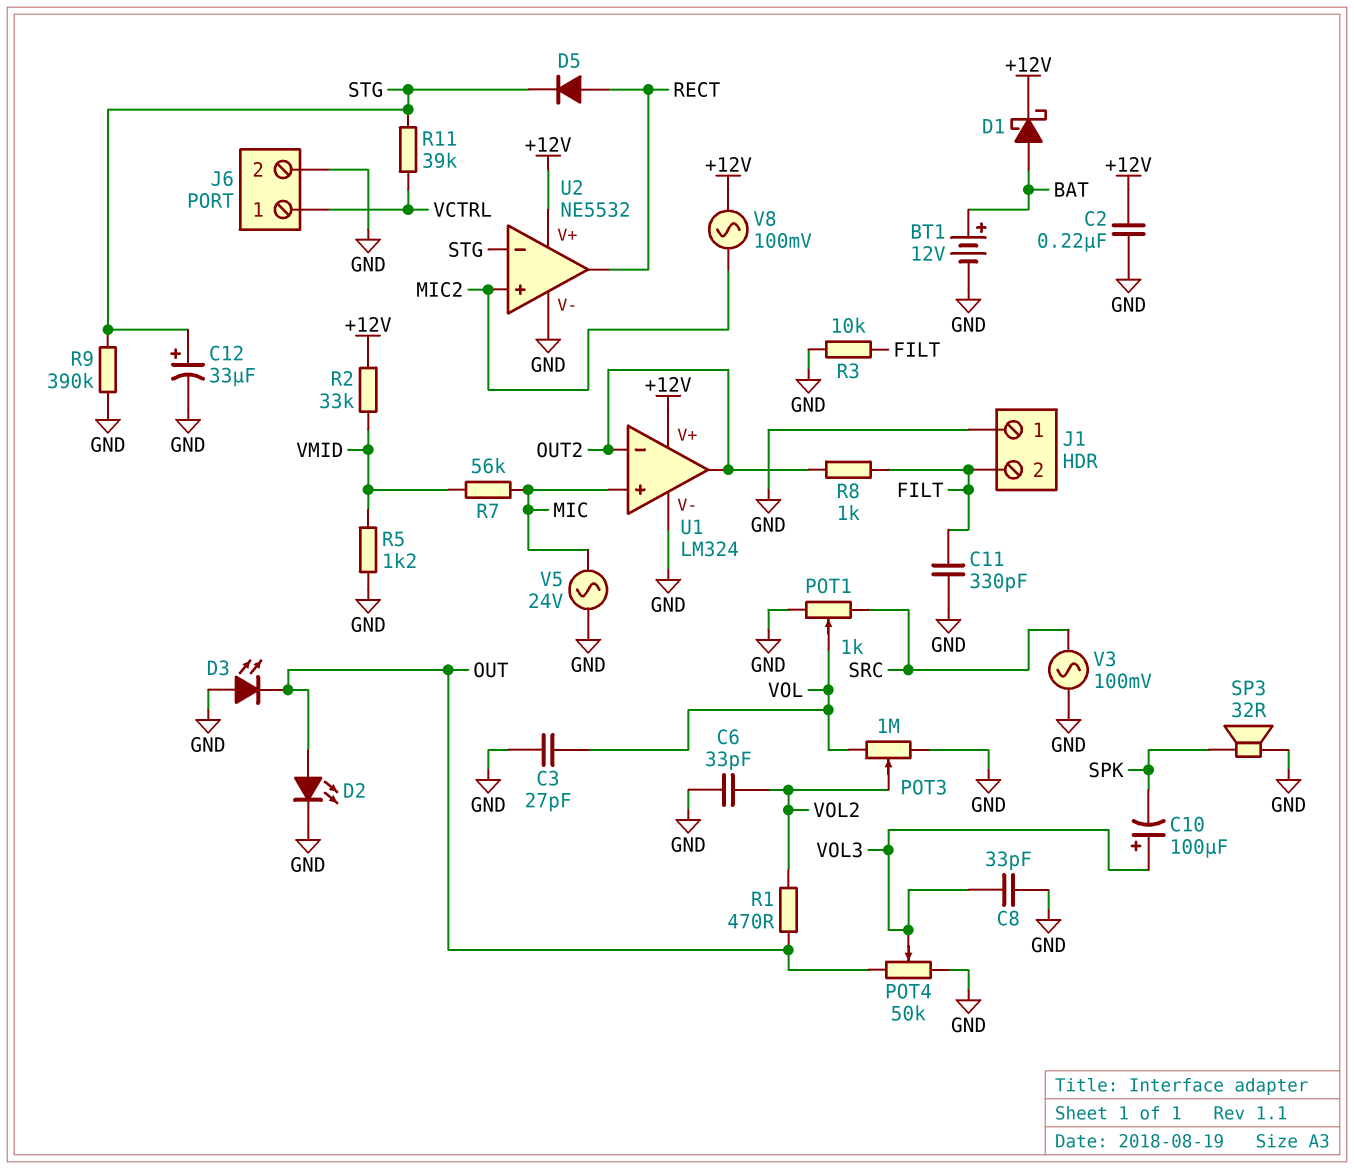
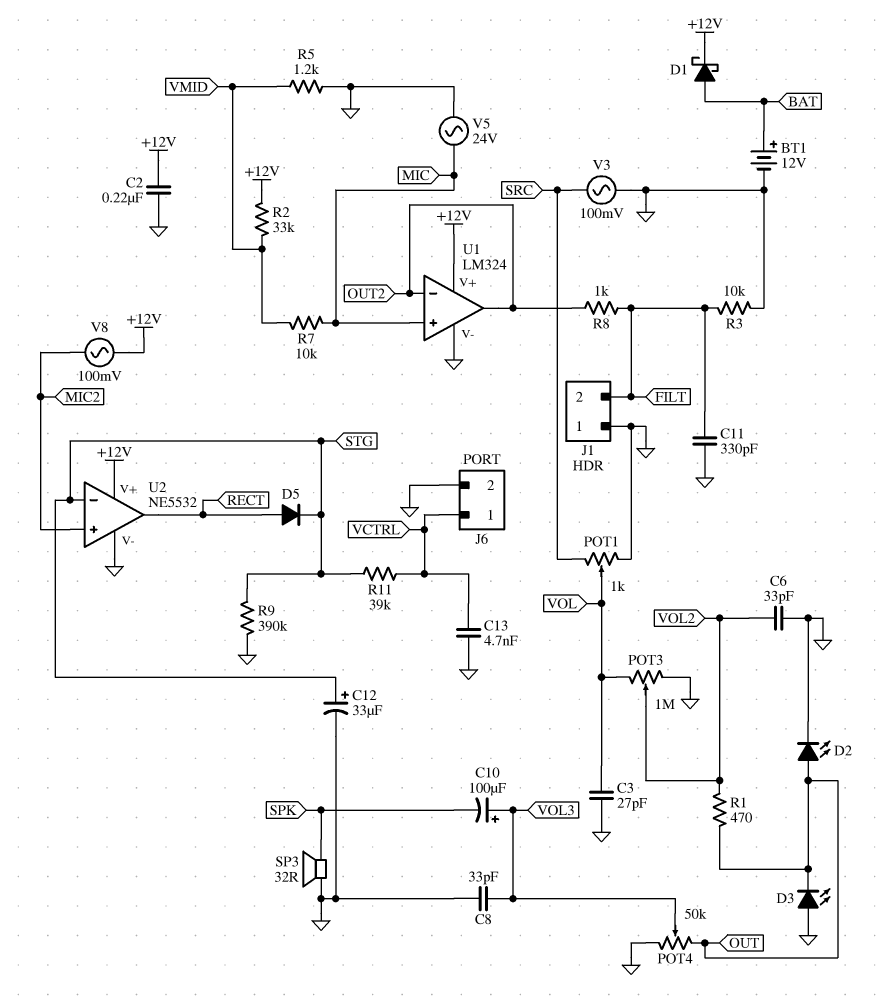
C13: none -> 4.7nF (GND, VCTRL)
R7: 56k (MIC, VMID) -> 10k (MIC, VMID)

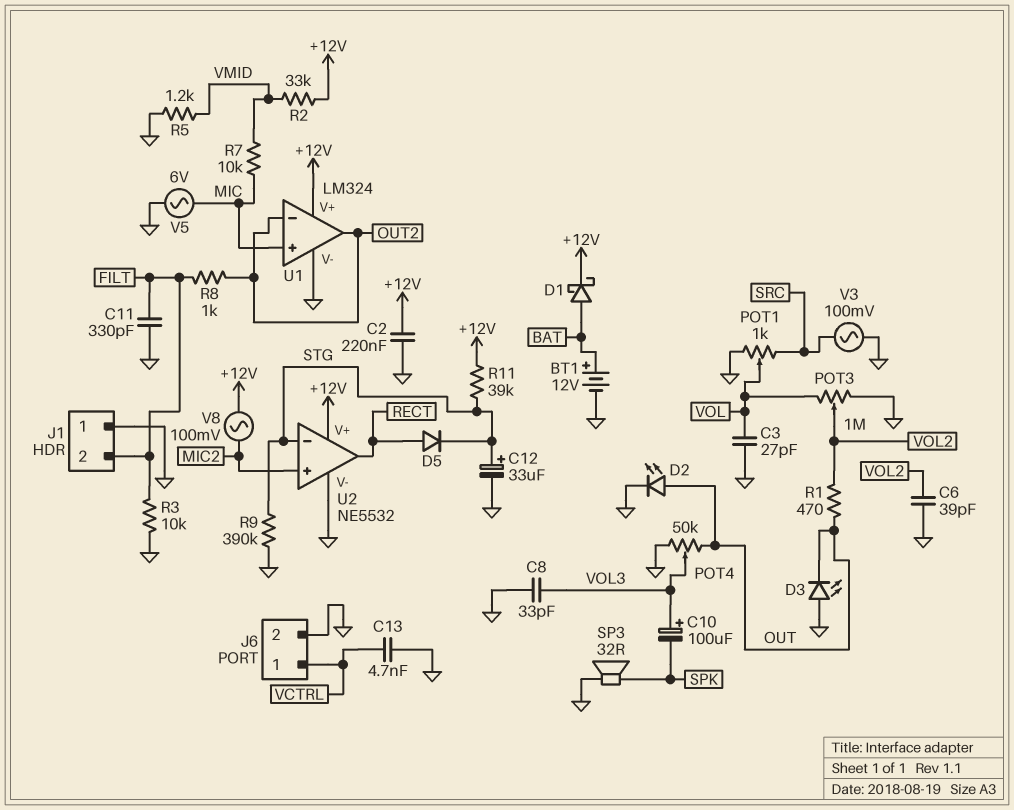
C6: 33pF (GND, VOL2) -> 39pF (GND, VOL2)
R11: 39k (STG, VCTRL) -> 39k (+12V, STG)
V5: AC 24V (GND, MIC) -> AC 6V (GND, MIC)

